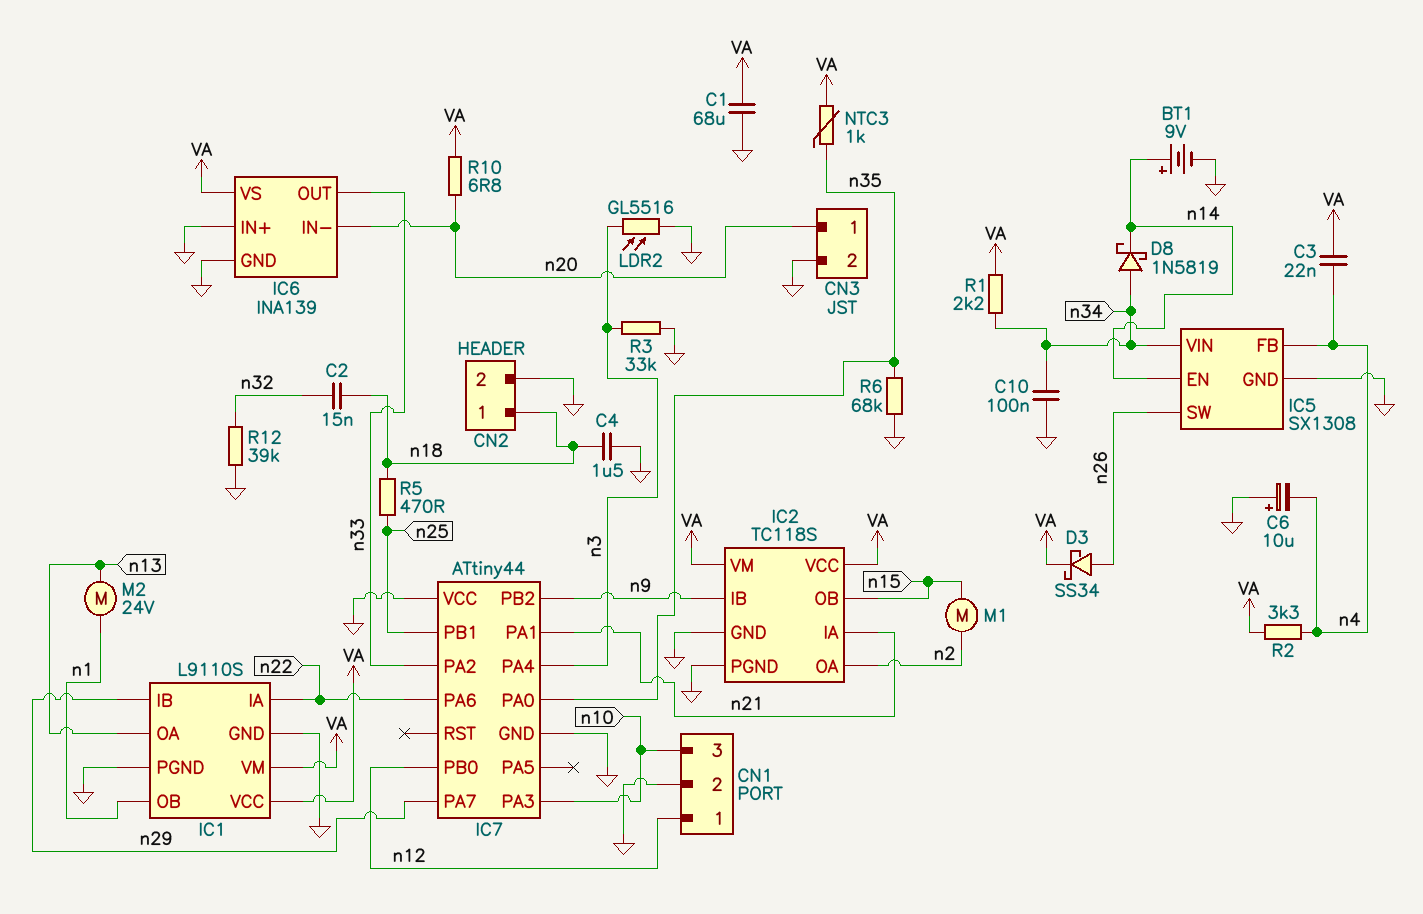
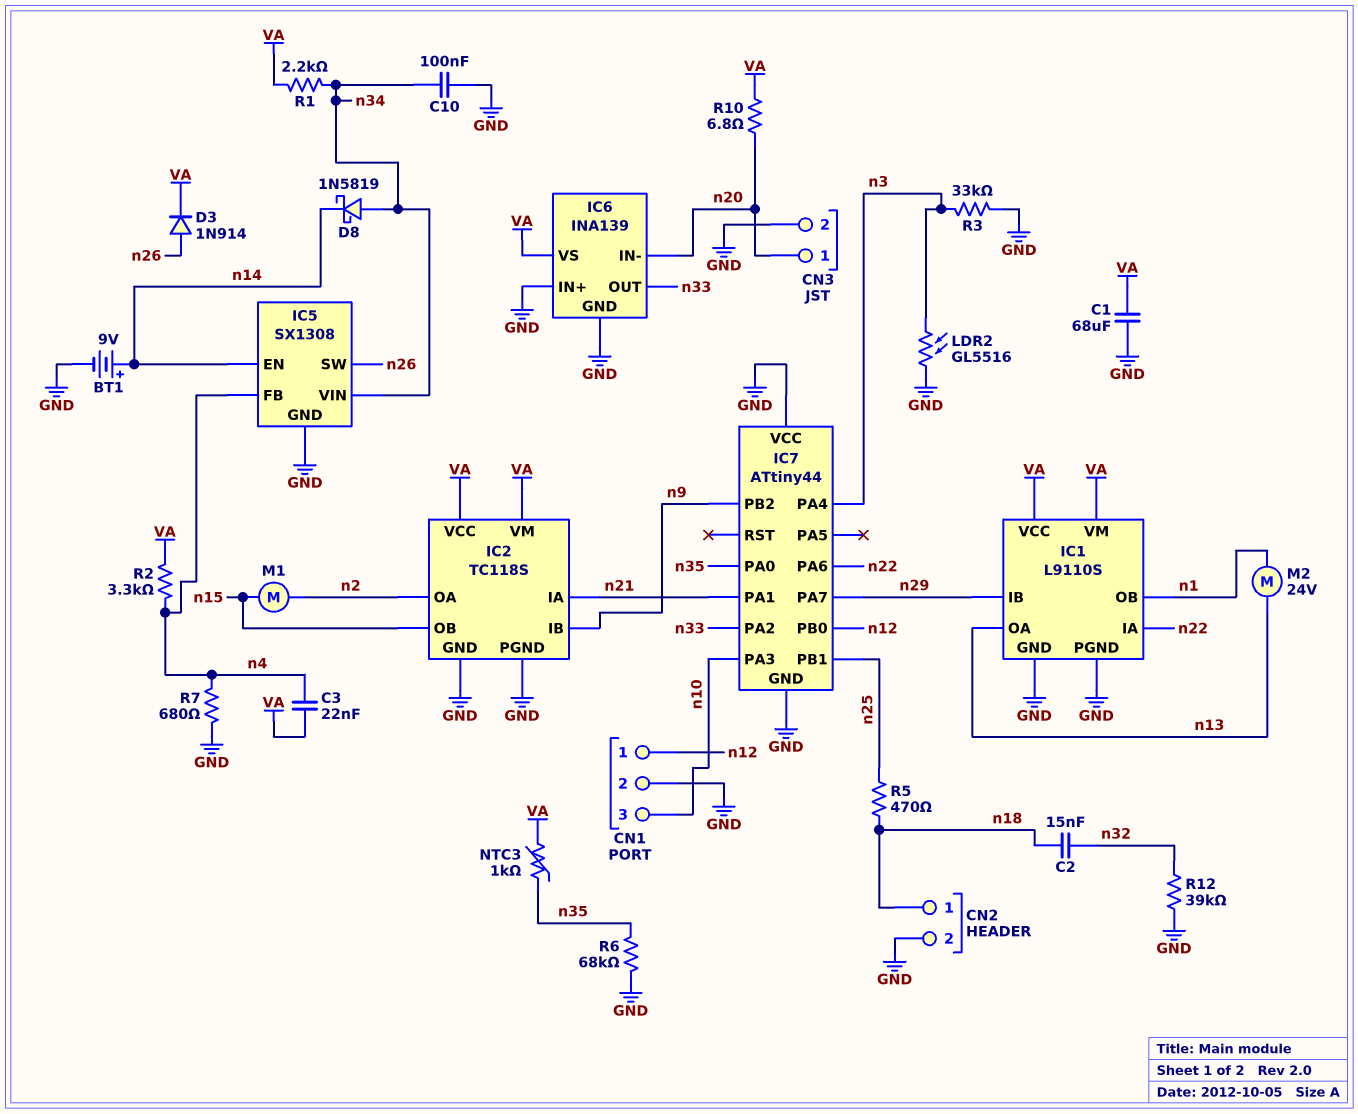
C4: 1.5uF (GND, n18) -> none
C6: 10uF (plus GND, minus n4) -> none
D3: schottky SS34 (A n26, K VA) -> diode 1N914 (A n26, K VA)
R7: none -> 680 (GND, n4)

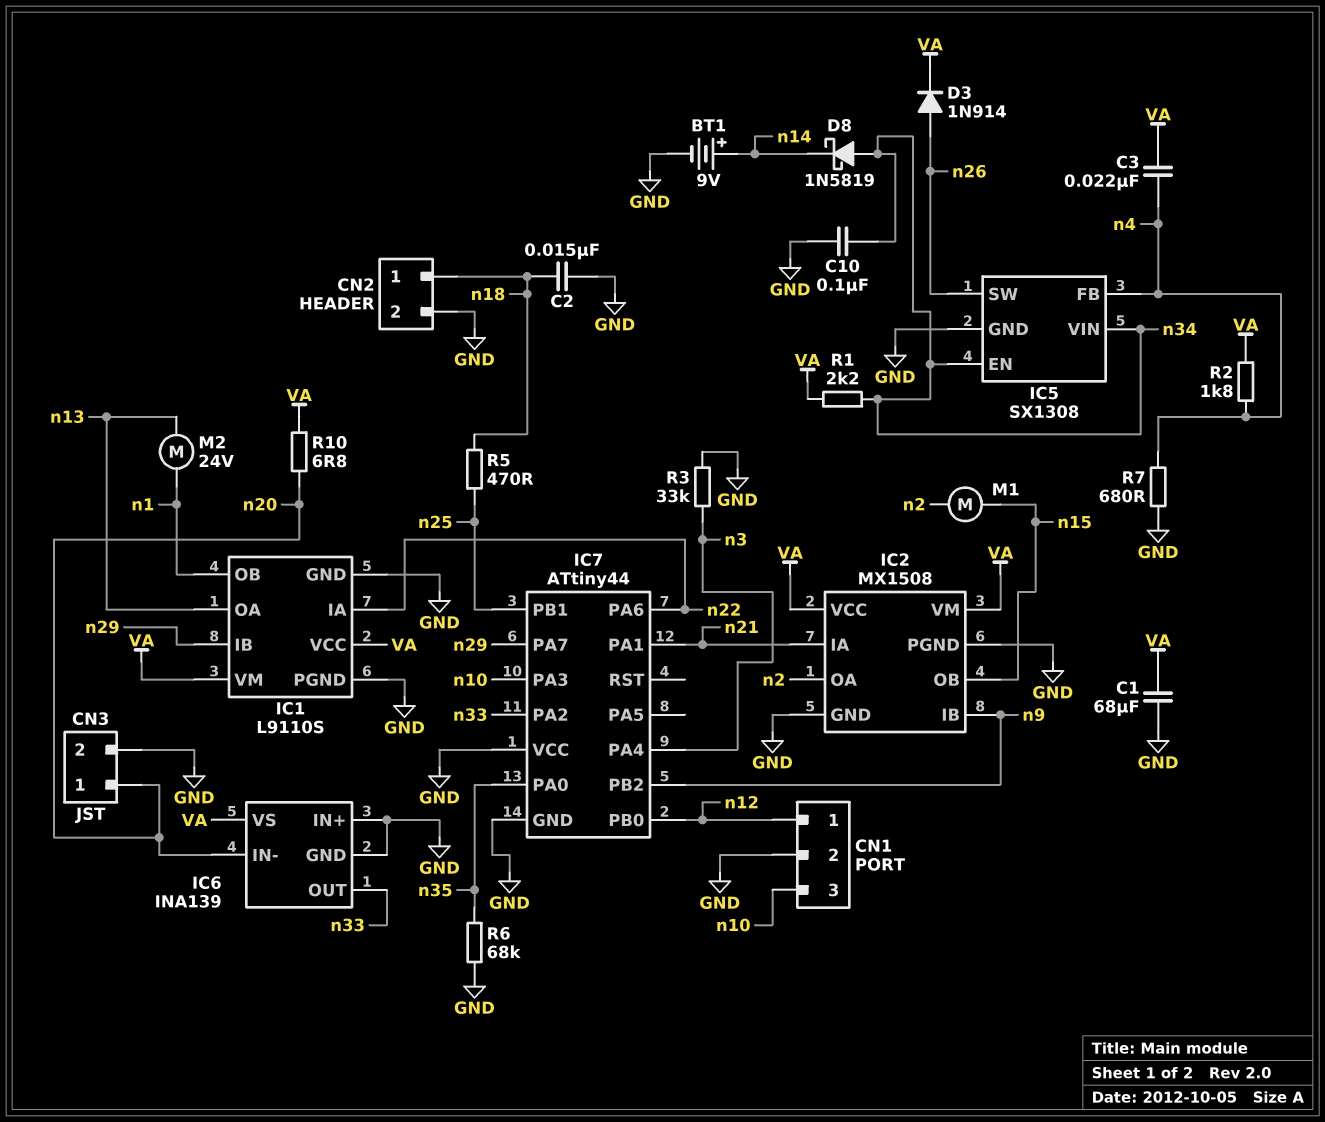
C2: 15nF (n18, n32) -> 15nF (GND, n18)
IC2: TC118S -> MX1508
IC5 pin EN: n14 -> n34
LDR2: GL5516 (GND, n3) -> none
NTC3: 1k (VA, n35) -> none
R2: 3.3k (VA, n4) -> 1.8k (VA, n4)
R12: 39k (GND, n32) -> none

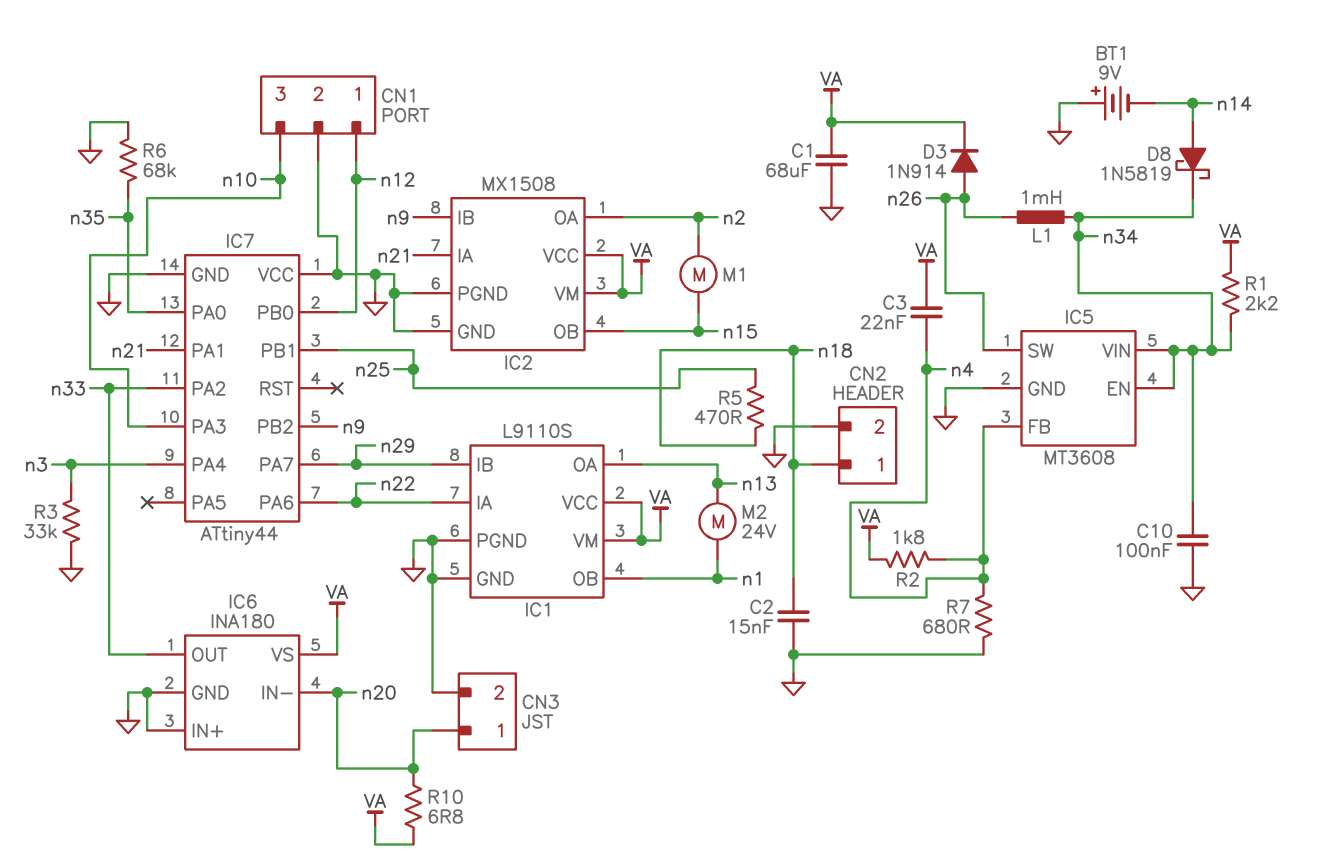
BT1: 9V (plus n14, minus GND) -> 9V (plus GND, minus n14)
D8: schottky 1N5819 (A n34, K n14) -> schottky 1N5819 (A n14, K n34)
IC5: SX1308 -> MT3608
IC6: INA139 -> INA180
L1: none -> 1mH (n26, n34)

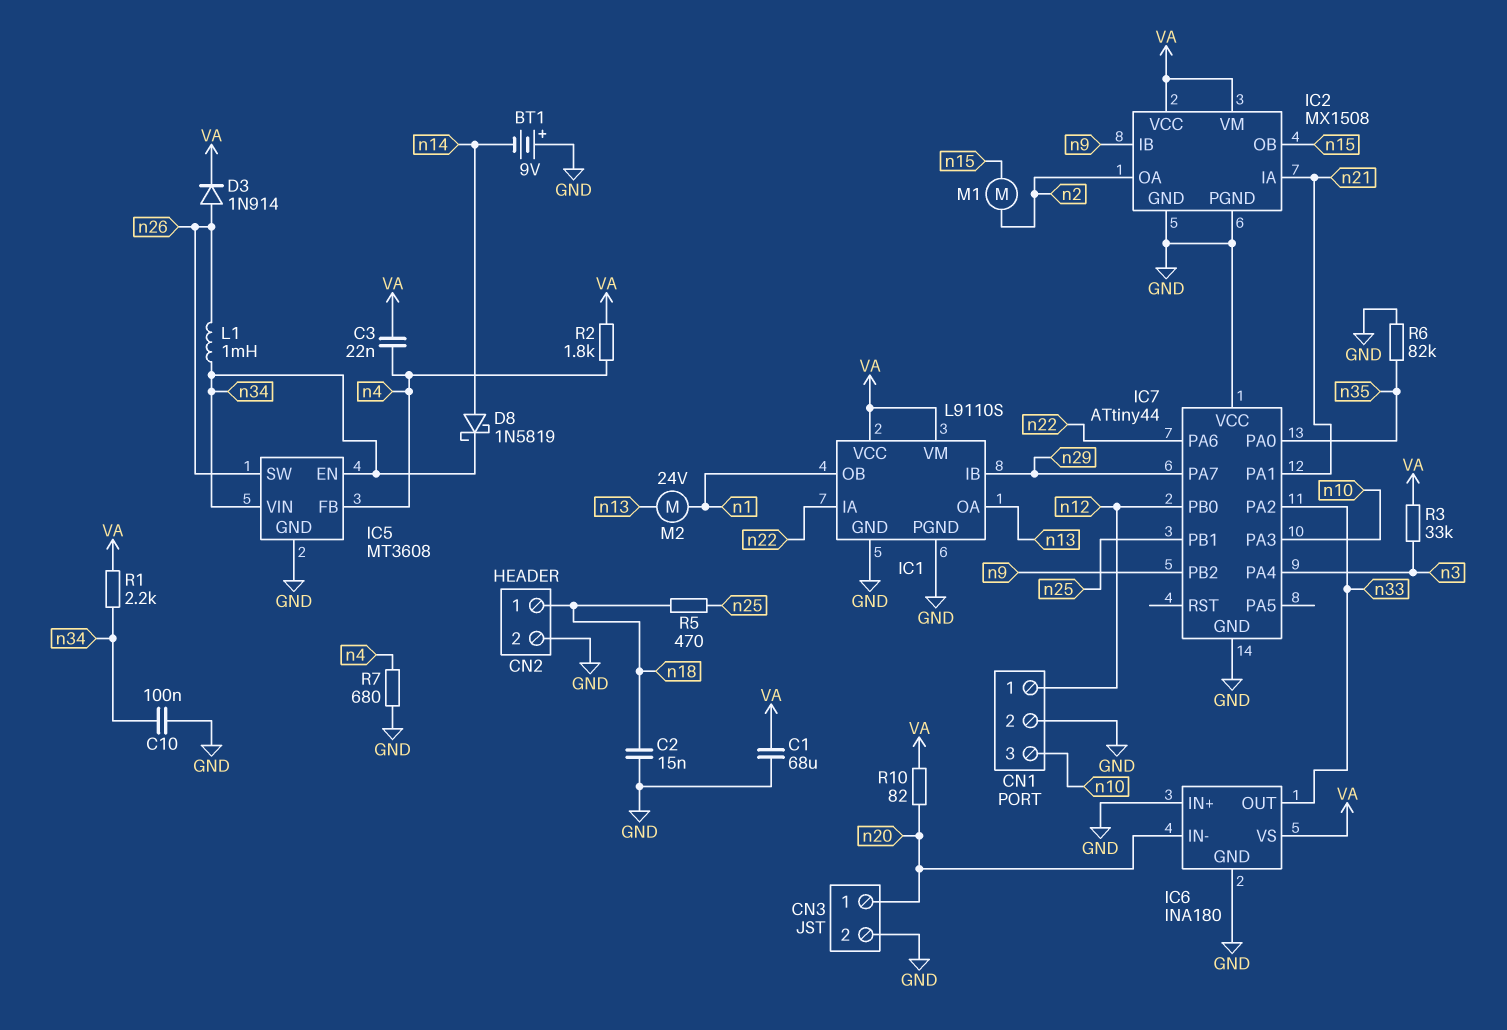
R3: 33k (GND, n3) -> 33k (VA, n3)
R6: 68k (GND, n35) -> 82k (GND, n35)
R10: 6.8 (VA, n20) -> 82 (VA, n20)

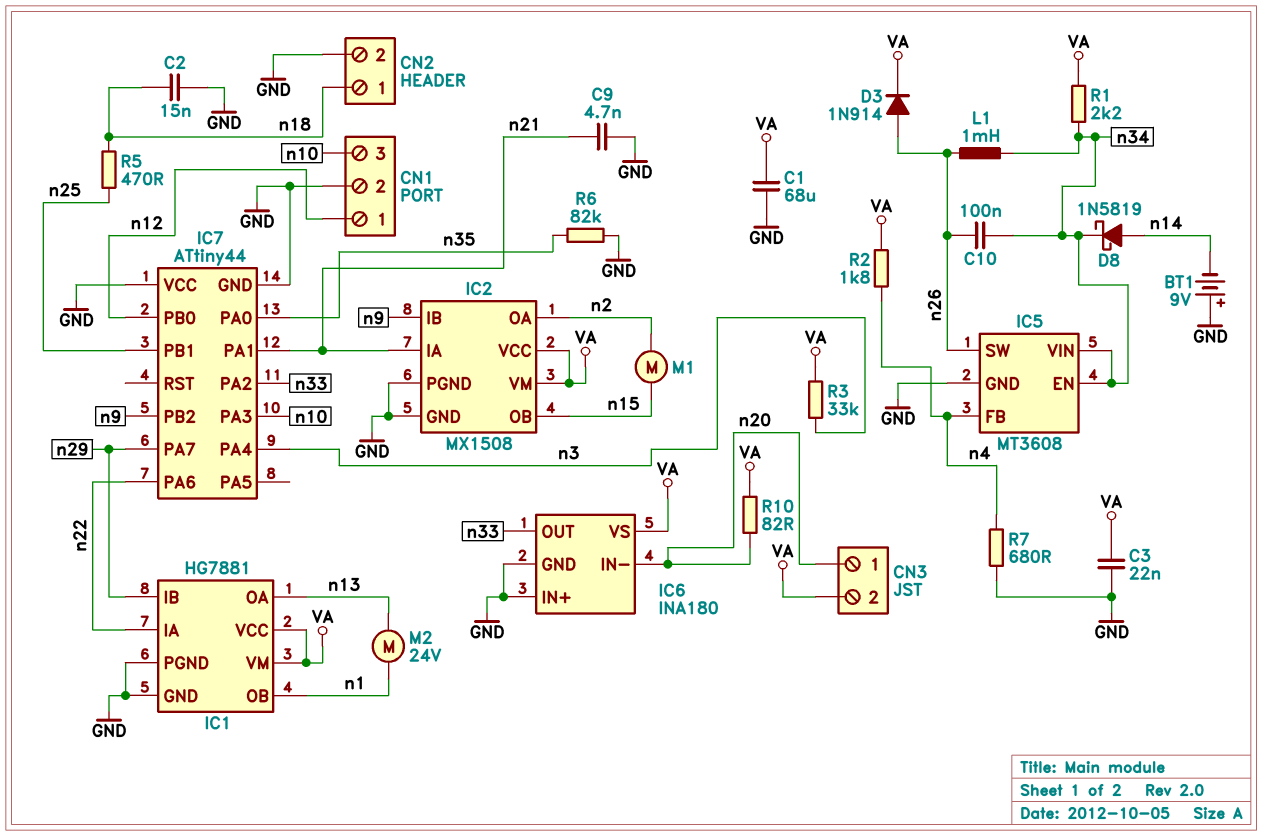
C3: 22nF (VA, n4) -> 22nF (GND, VA)
C9: none -> 4.7nF (GND, n21)
C10: 100nF (GND, n34) -> 100nF (n26, n34)
CN3 pin 2: GND -> VA
IC1: L9110S -> HG7881

